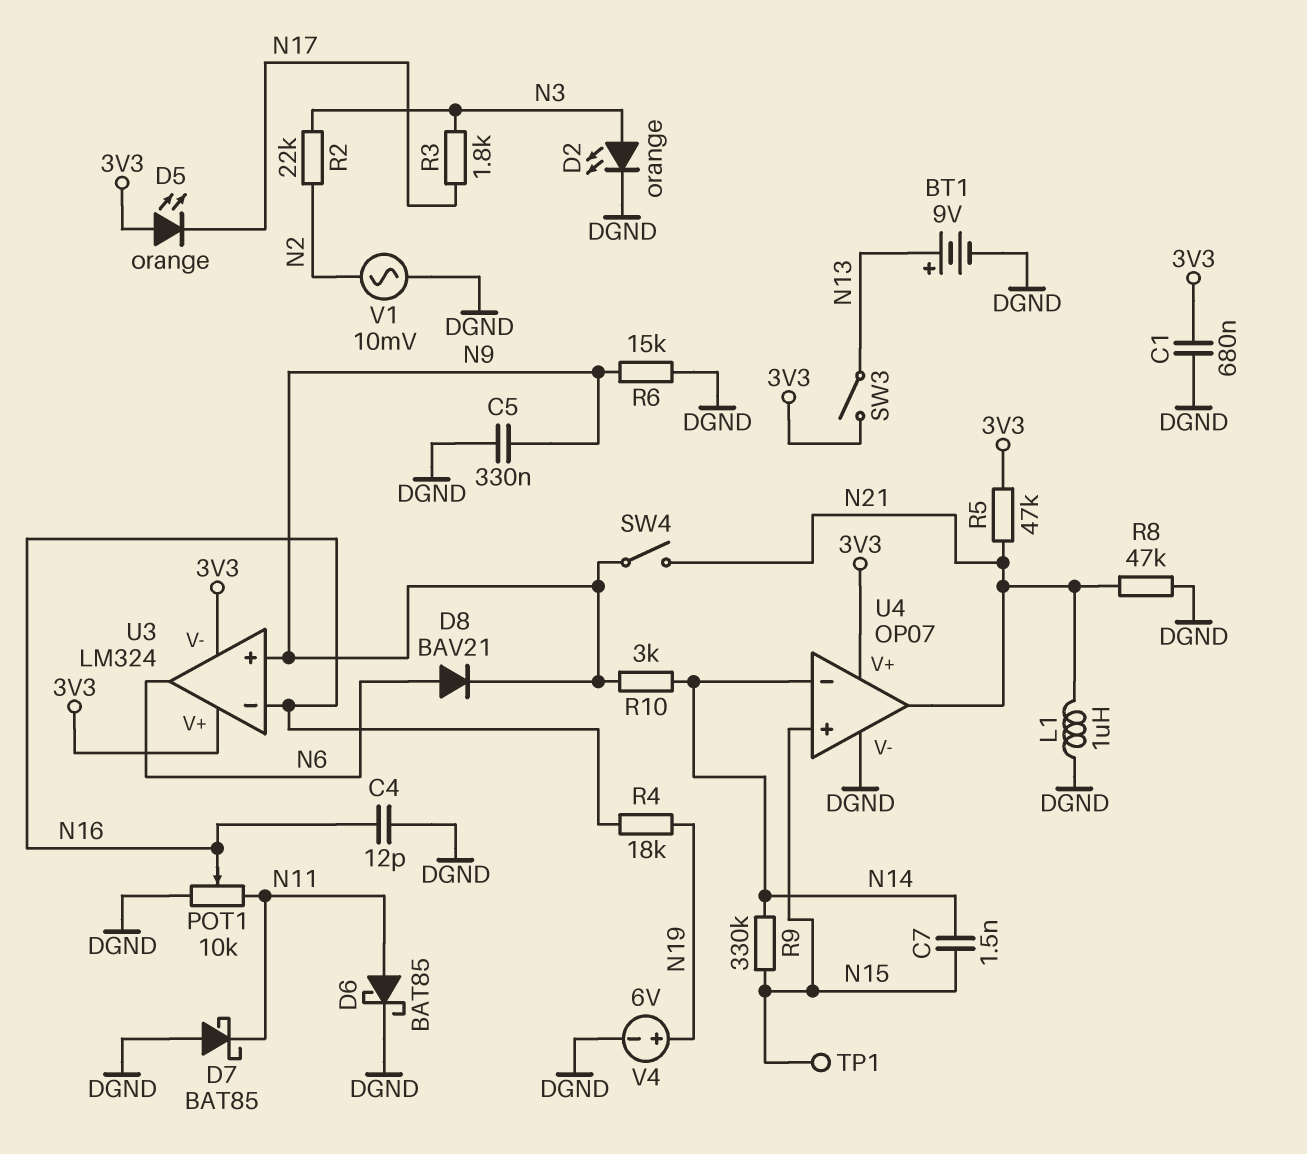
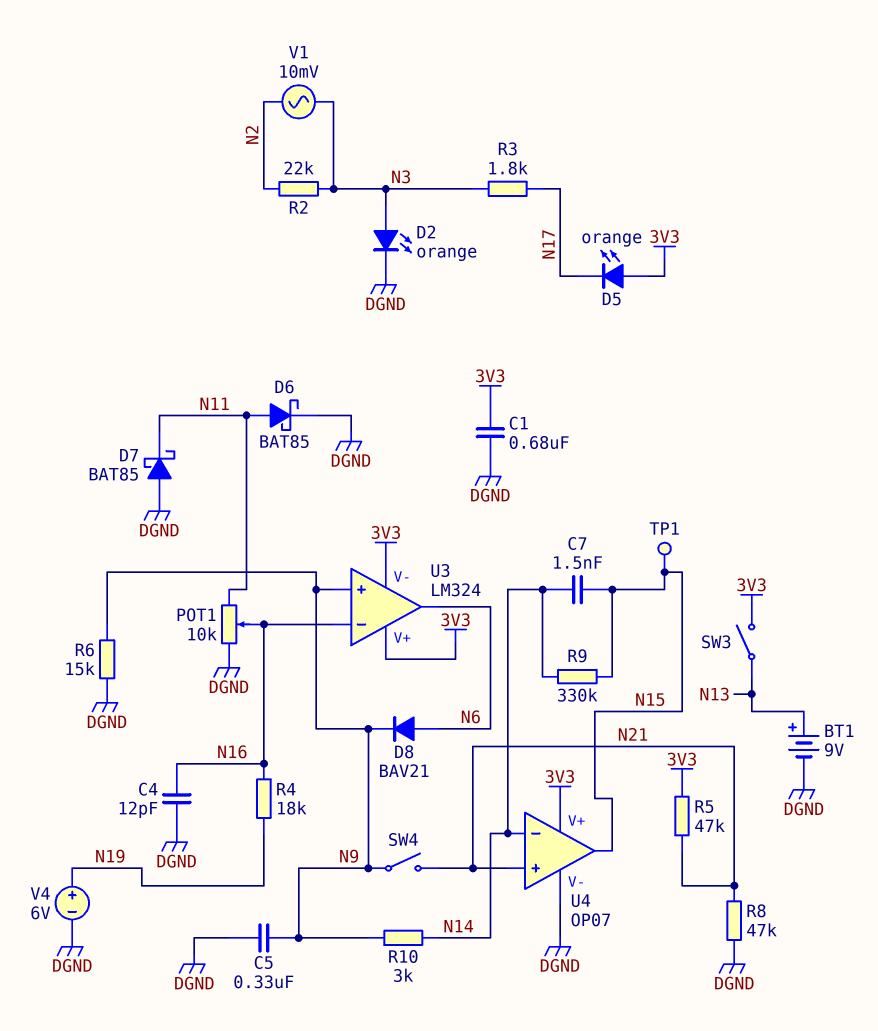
L1: 1uH (DGND, N21) -> none
U4 pin in+: N15 -> N21
U4 pin out: N21 -> N15
V1: AC 10mV (DGND, N2) -> AC 10mV (N2, N3)

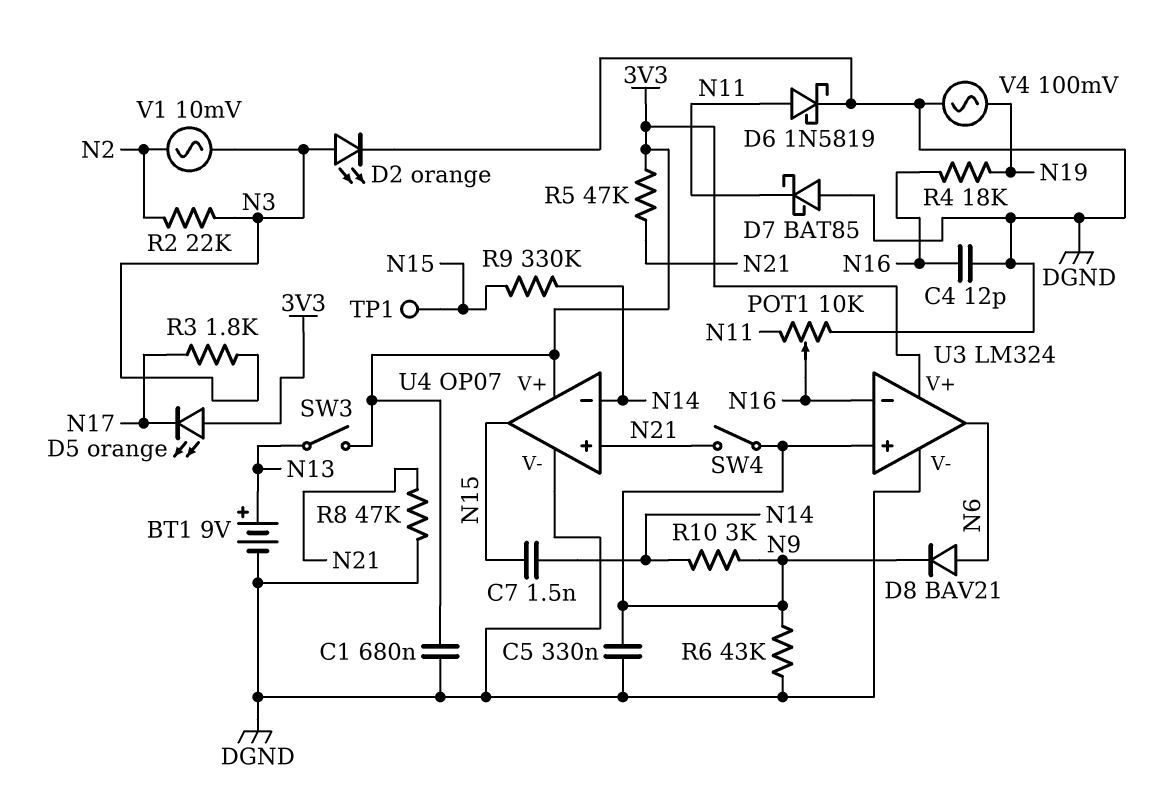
D6: schottky BAT85 (A N11, K DGND) -> schottky 1N5819 (A N11, K DGND)
R6: 15k (DGND, N9) -> 43k (DGND, N9)
U3 pin V-: 3V3 -> DGND
V4: 6V (plus N19, minus DGND) -> AC 100mV (DGND, N19)

